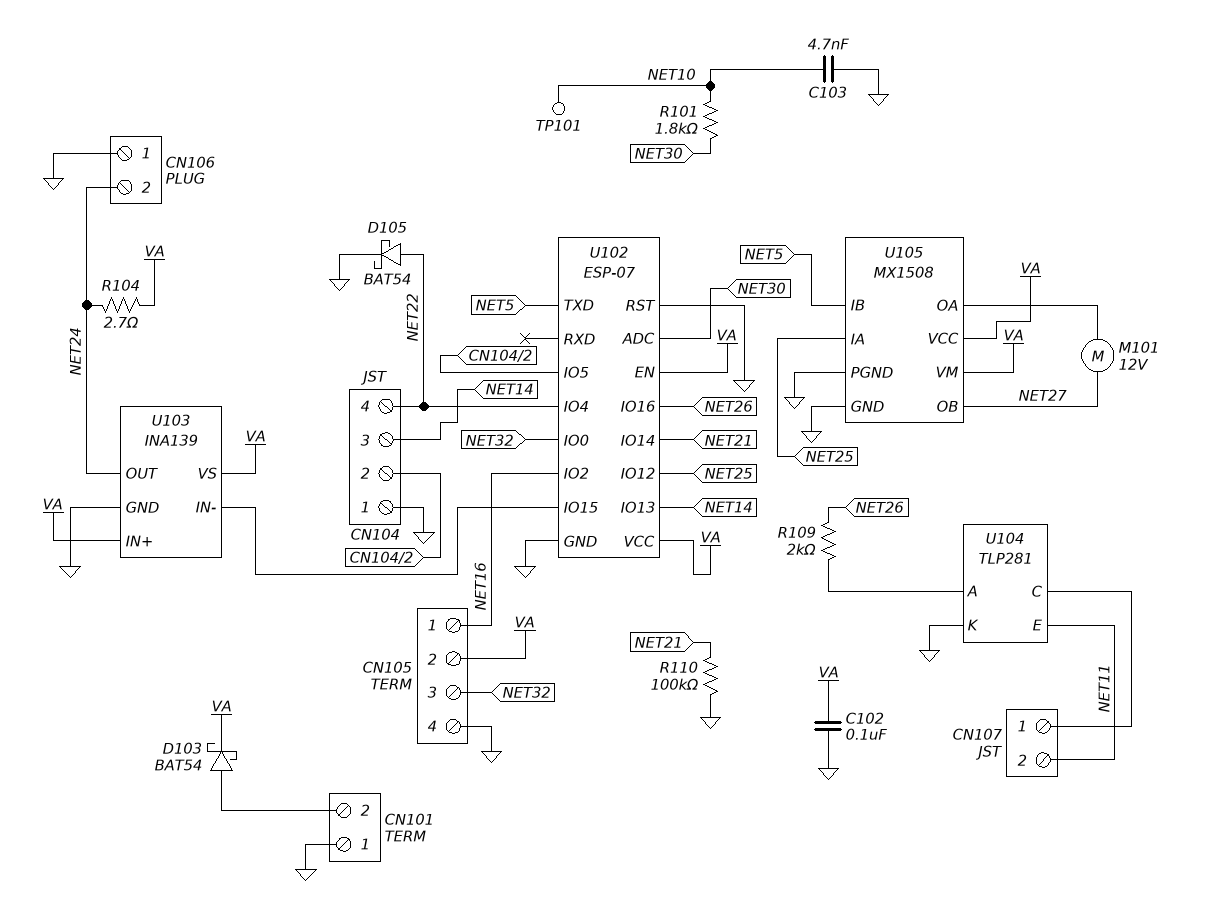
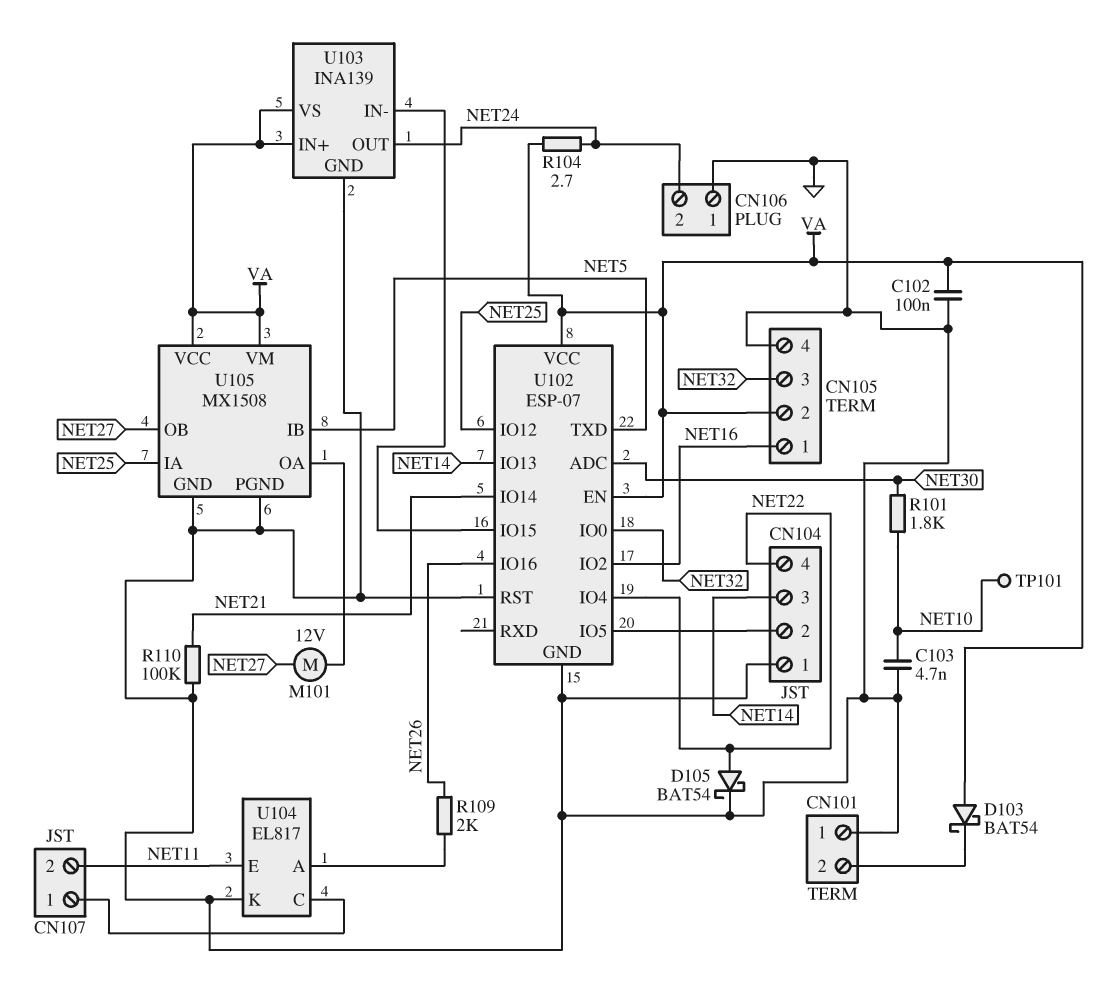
D103: schottky BAT54 (A CN101/2, K VA) -> schottky BAT54 (A VA, K CN101/2)
U104: TLP281 -> EL817

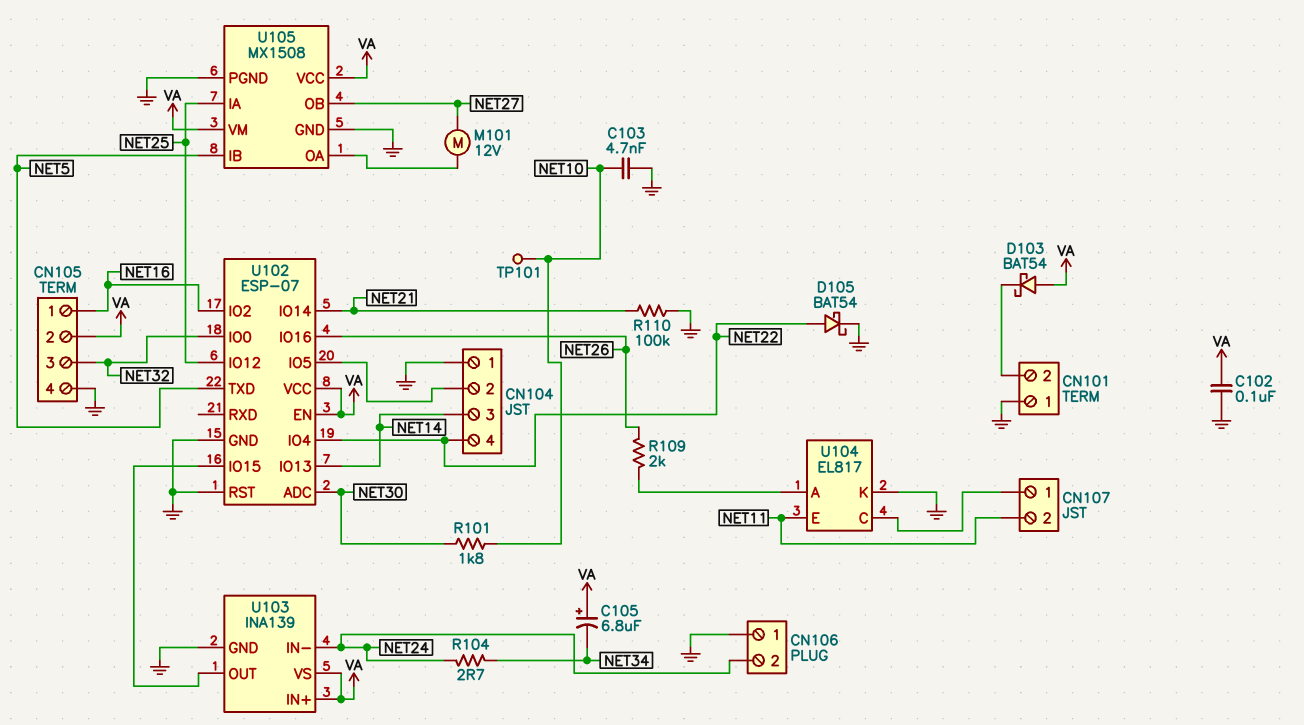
C105: none -> 6.8uF (plus VA, minus NET34)
R104: 2.7 (NET24, VA) -> 2.7 (NET24, NET34)
U103 pin IN-: U102/IO15 -> NET24
U103 pin OUT: NET24 -> U102/IO15

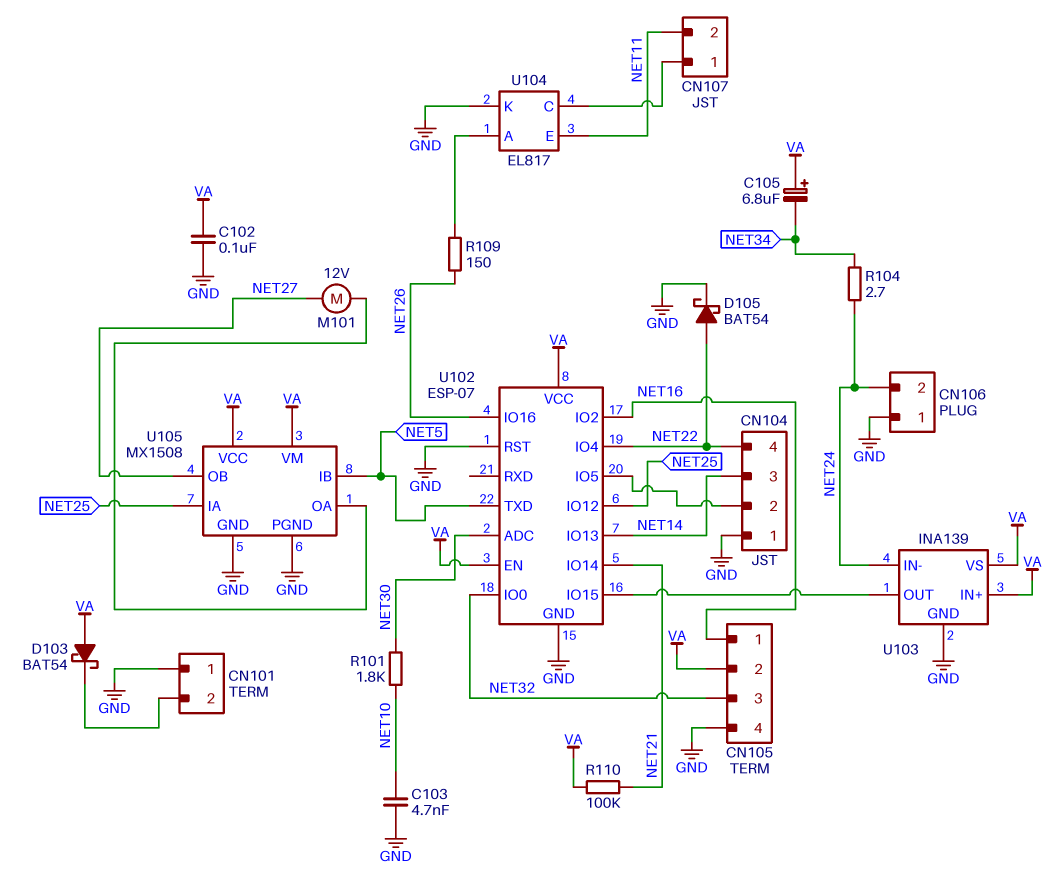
R109: 2k (NET26, U104/A) -> 150 (NET26, U104/A)
R110: 100k (GND, NET21) -> 100k (NET21, VA)
TP101: test point (NET10) -> none

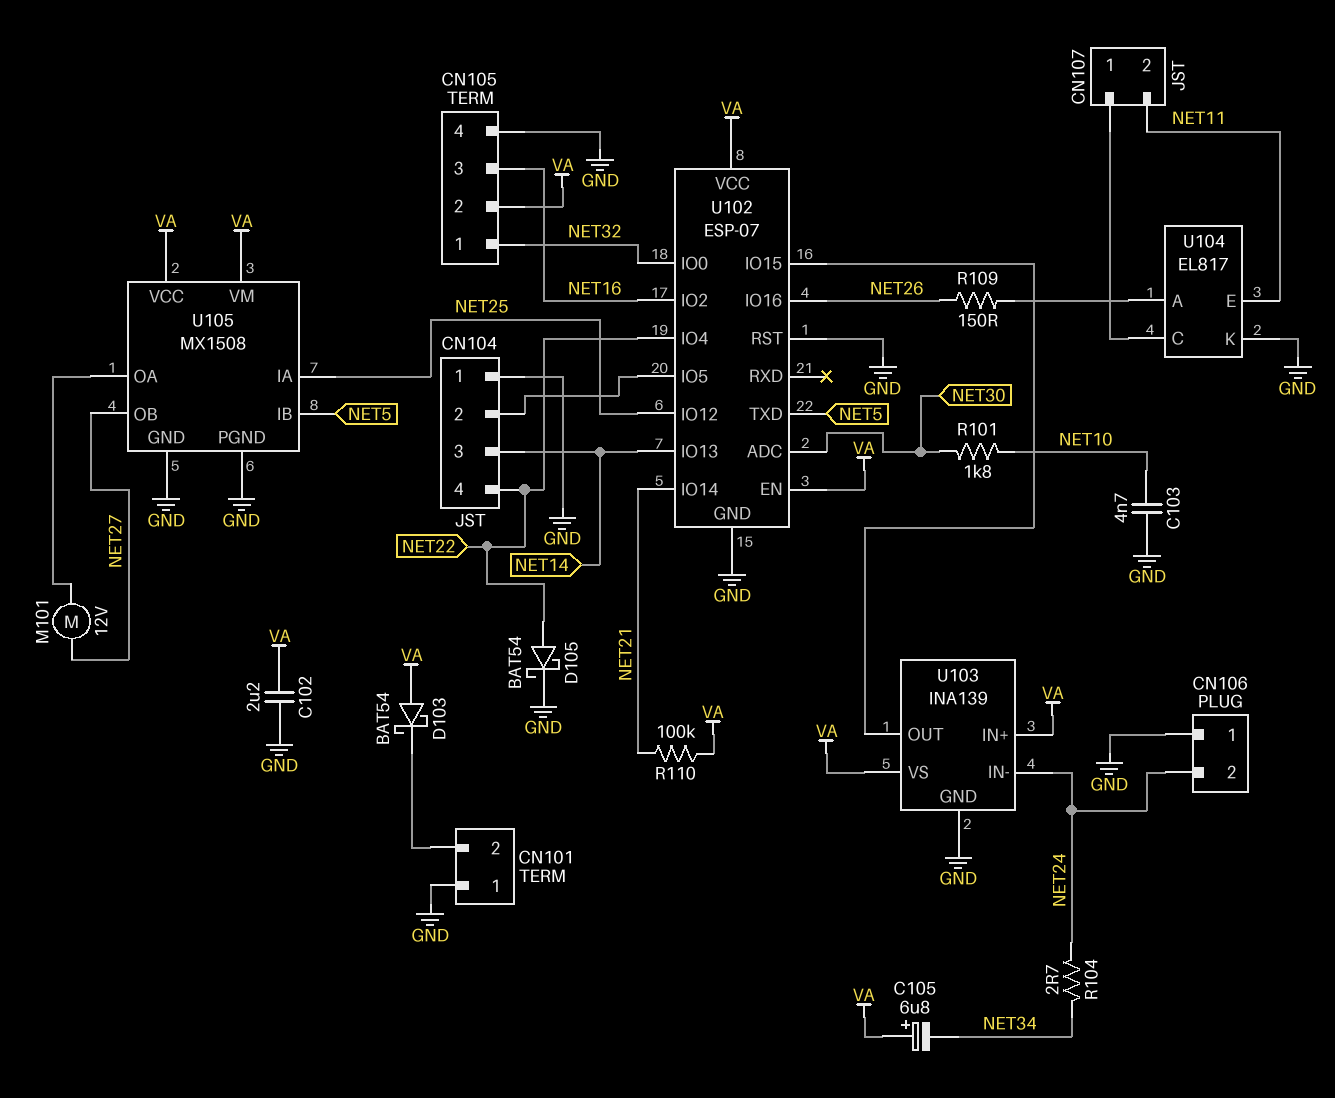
C102: 100nF (GND, VA) -> 2.2uF (GND, VA)
CN105 pin 1: NET16 -> NET32
CN105 pin 3: NET32 -> NET16

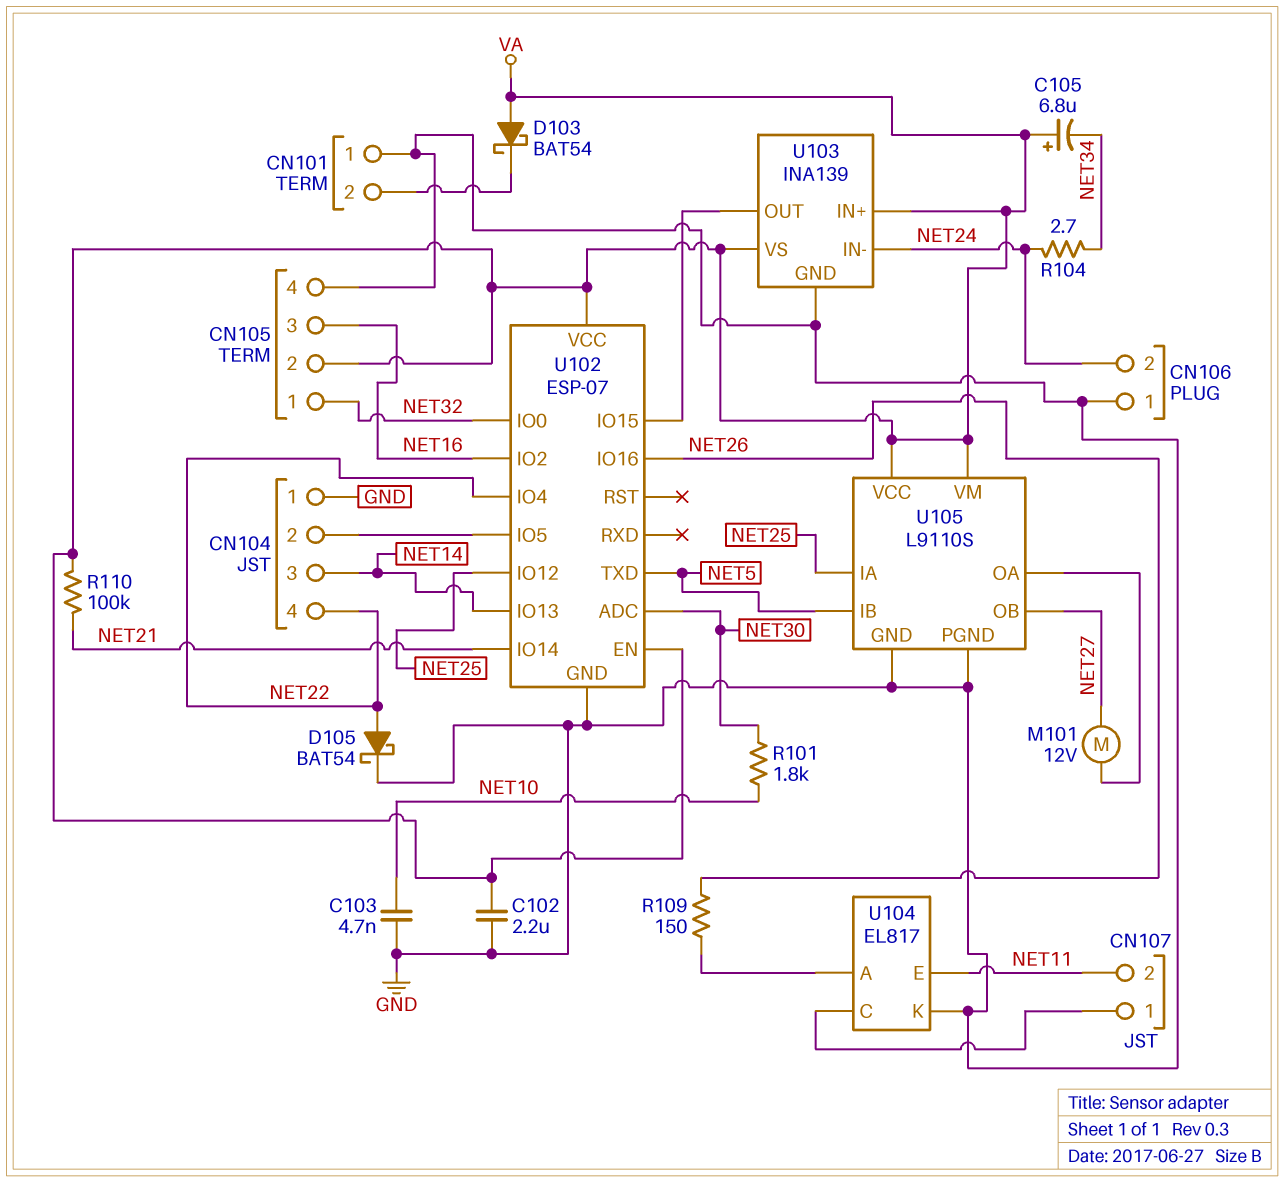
U102 pin RST: GND -> none
U105: MX1508 -> L9110S

